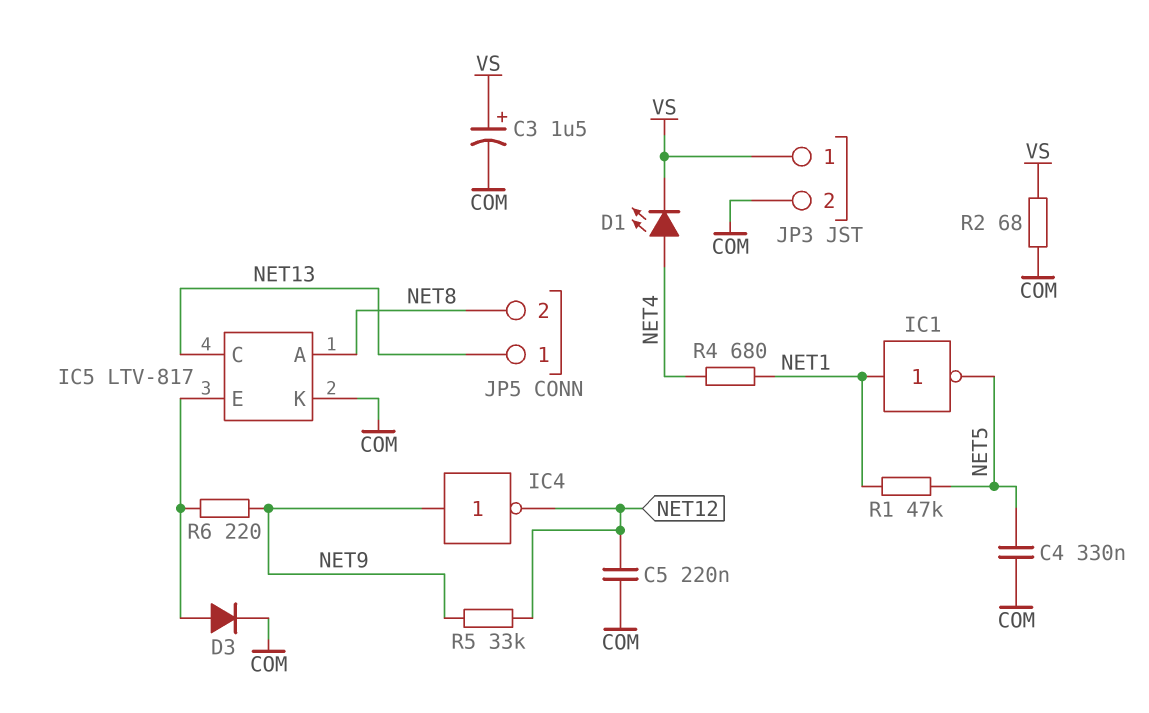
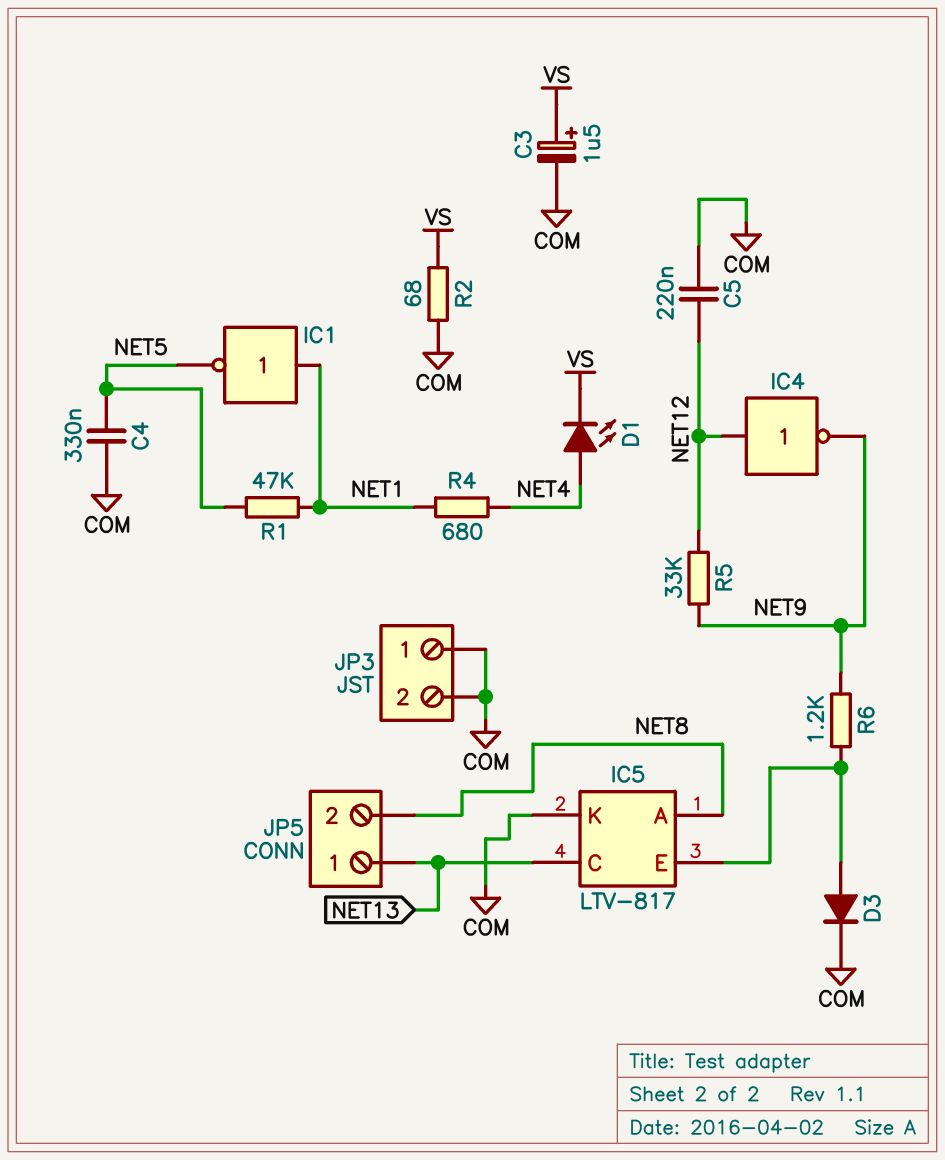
IC4: NOT (in NET9, out NET12) -> NOT (in NET12, out NET9)
JP3 pin 1: VS -> COM
R6: 220 (IC5/E, NET9) -> 1.2k (IC5/E, NET9)

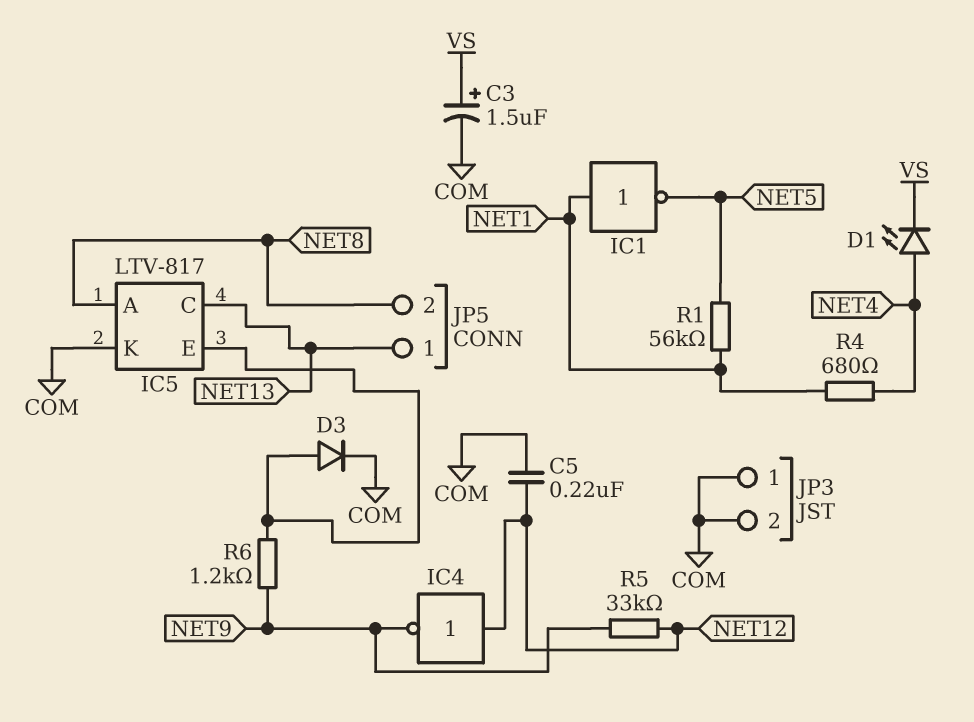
C4: 330nF (COM, NET5) -> none
R1: 47k (NET1, NET5) -> 56k (NET1, NET5)
R2: 68 (COM, VS) -> none

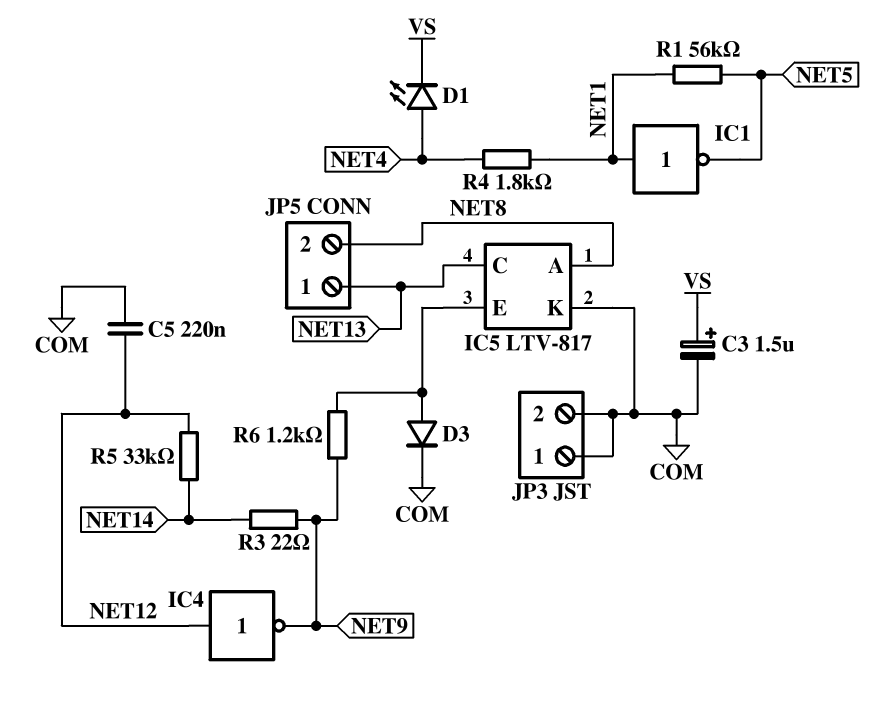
R3: none -> 22 (NET9, NET14)
R4: 680 (NET1, NET4) -> 1.8k (NET1, NET4)
R5: 33k (NET9, NET12) -> 33k (NET12, NET14)

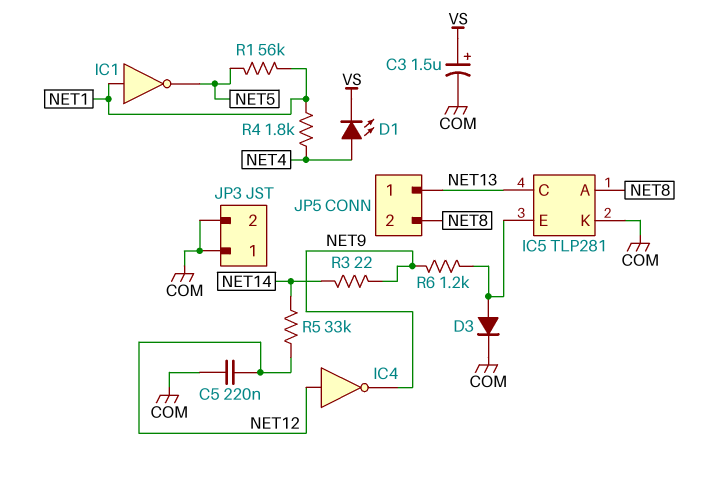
IC5: LTV-817 -> TLP281

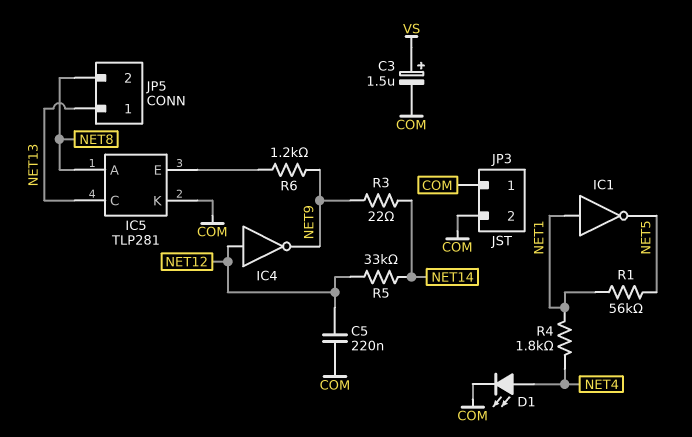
D1: LED (A NET4, K VS) -> LED (A NET4, K COM)
D3: diode (A IC5/E, K COM) -> none

